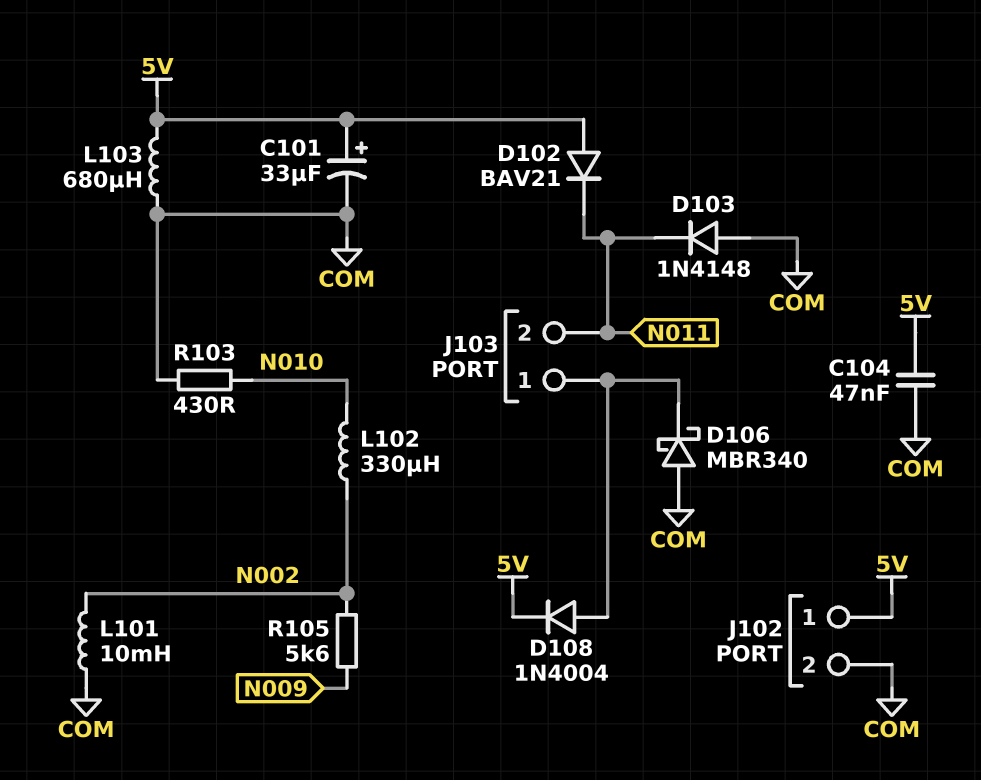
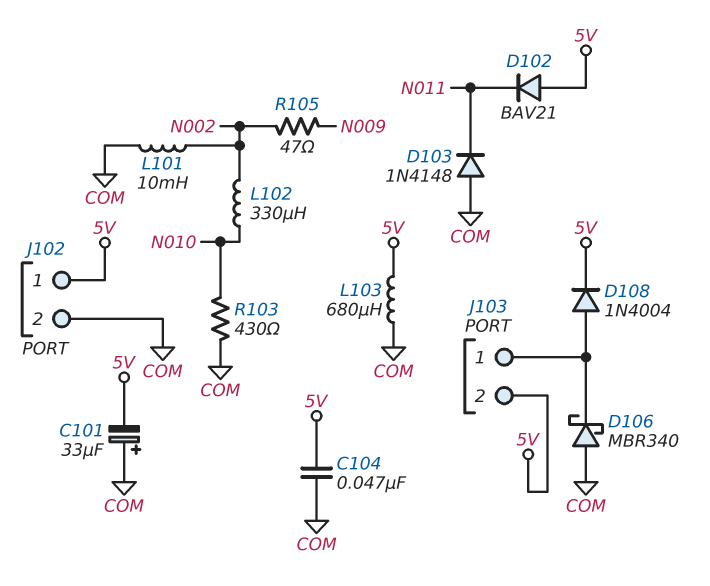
C101: 33uF (plus 5V, minus COM) -> 33uF (plus COM, minus 5V)
J103 pin 2: N011 -> 5V
R105: 5.6k (N002, N009) -> 47 (N002, N009)

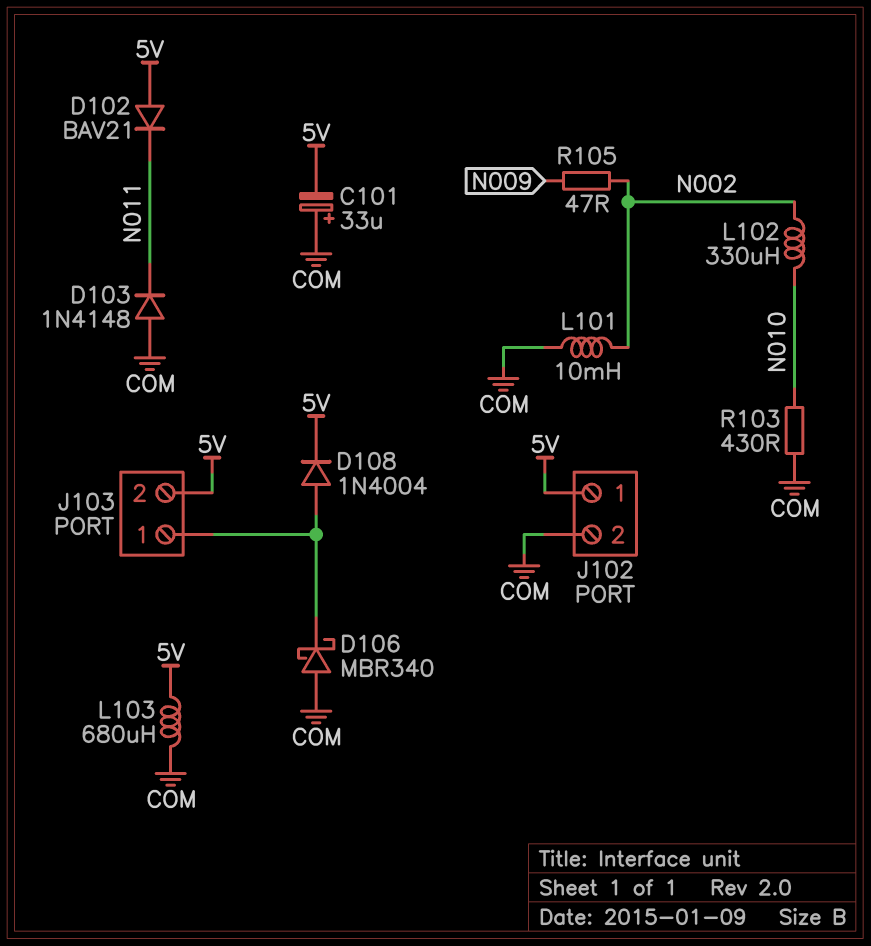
C104: 47nF (5V, COM) -> none

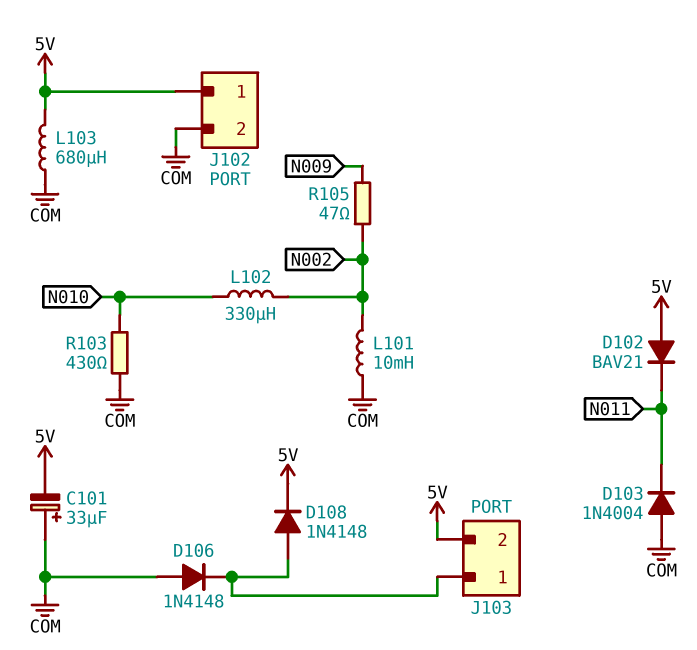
D103: diode 1N4148 (A COM, K N011) -> diode 1N4004 (A COM, K N011)
D106: schottky MBR340 (A COM, K J103/1) -> diode 1N4148 (A COM, K J103/1)
D108: diode 1N4004 (A J103/1, K 5V) -> diode 1N4148 (A J103/1, K 5V)

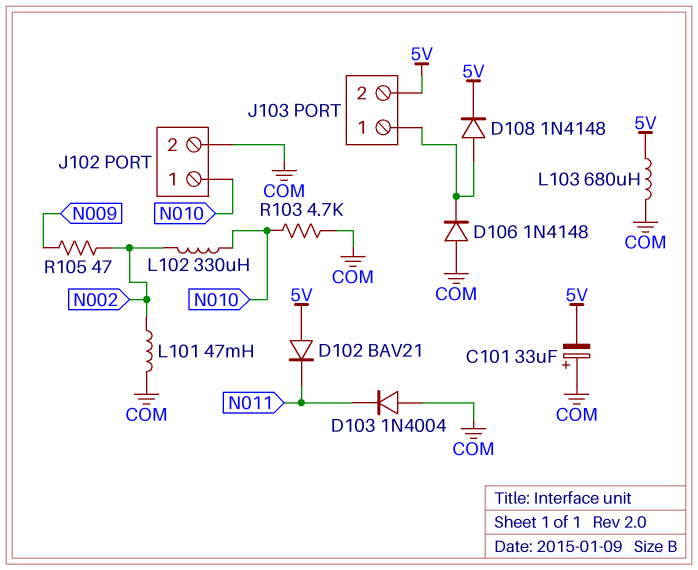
J102 pin 1: 5V -> N010
L101: 10mH (COM, N002) -> 47mH (COM, N002)
R103: 430 (COM, N010) -> 4.7k (COM, N010)

